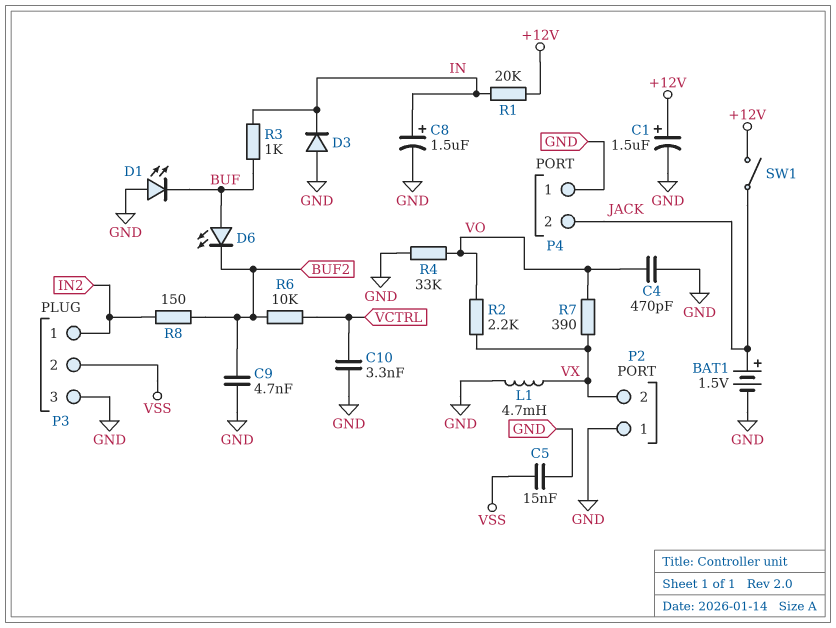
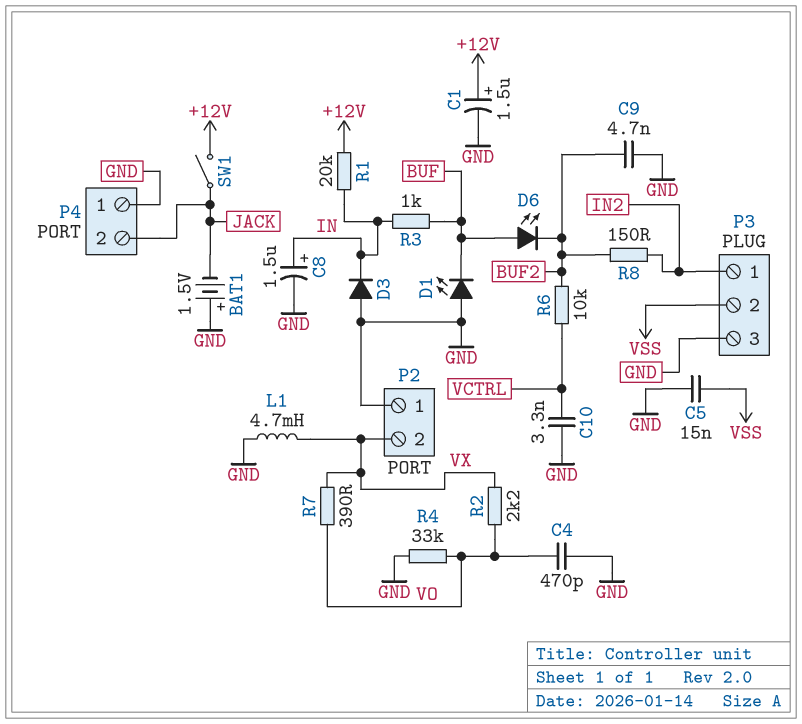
BAT1: 1.5V (plus JACK, minus GND) -> 1.5V (plus GND, minus JACK)

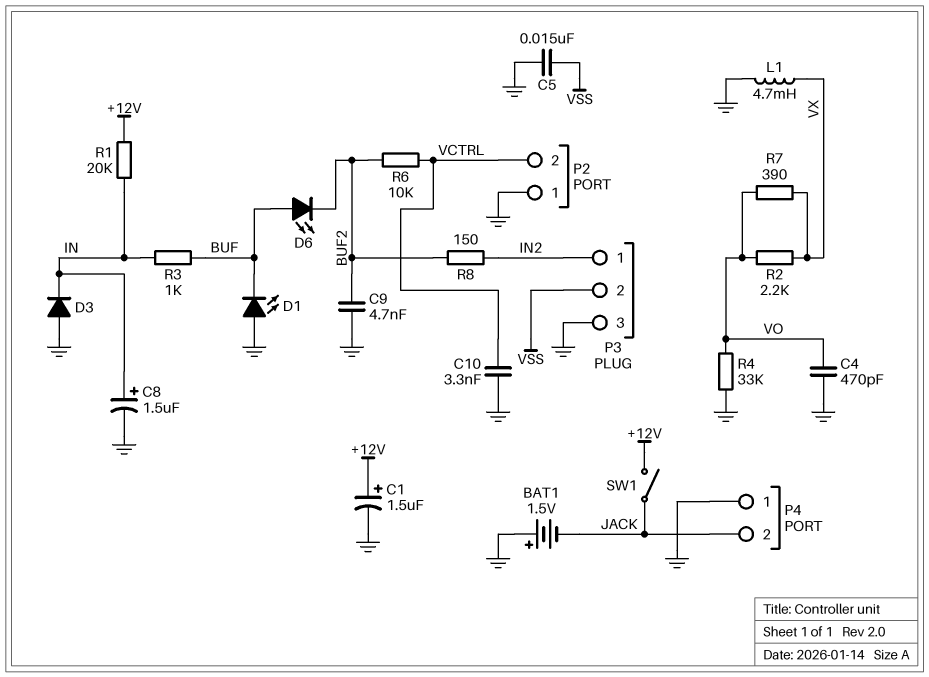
P2 pin 2: VX -> VCTRL

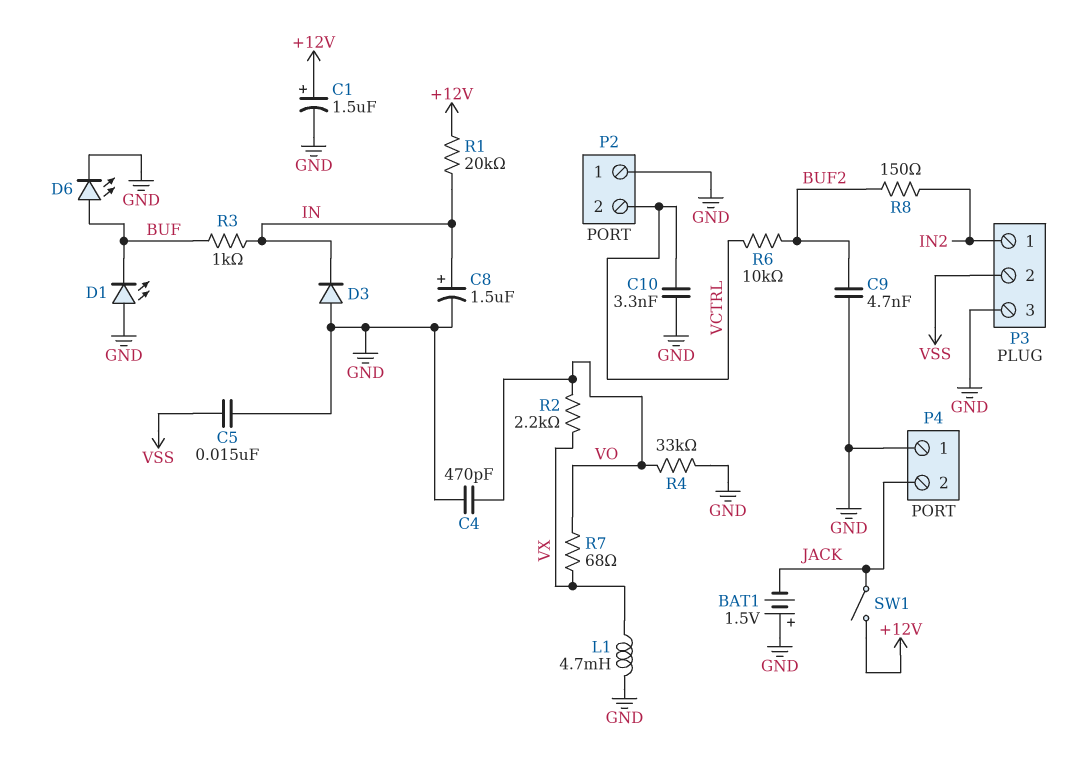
D6: LED (A BUF, K BUF2) -> LED (A BUF, K GND)
R7: 390 (VO, VX) -> 68 (VO, VX)

